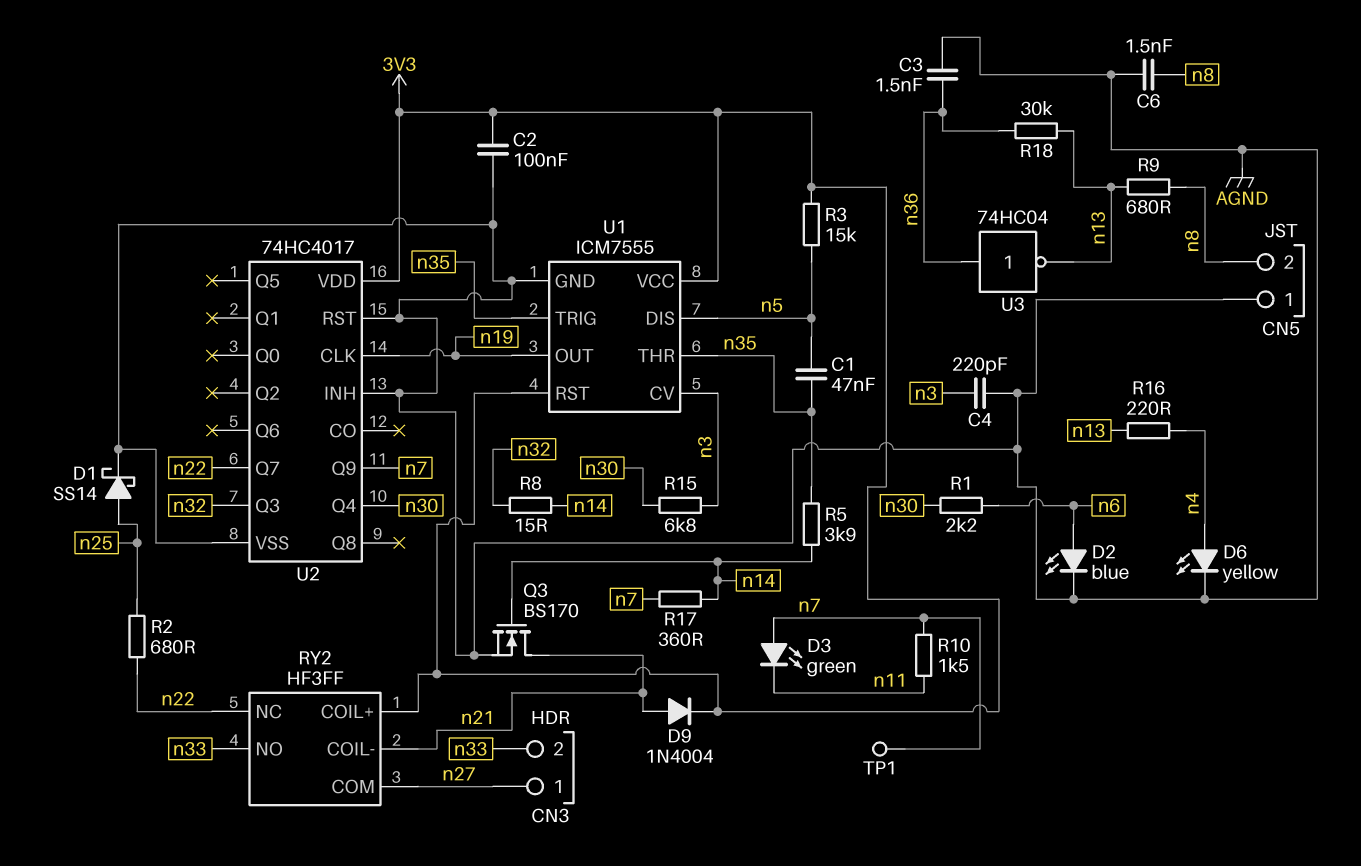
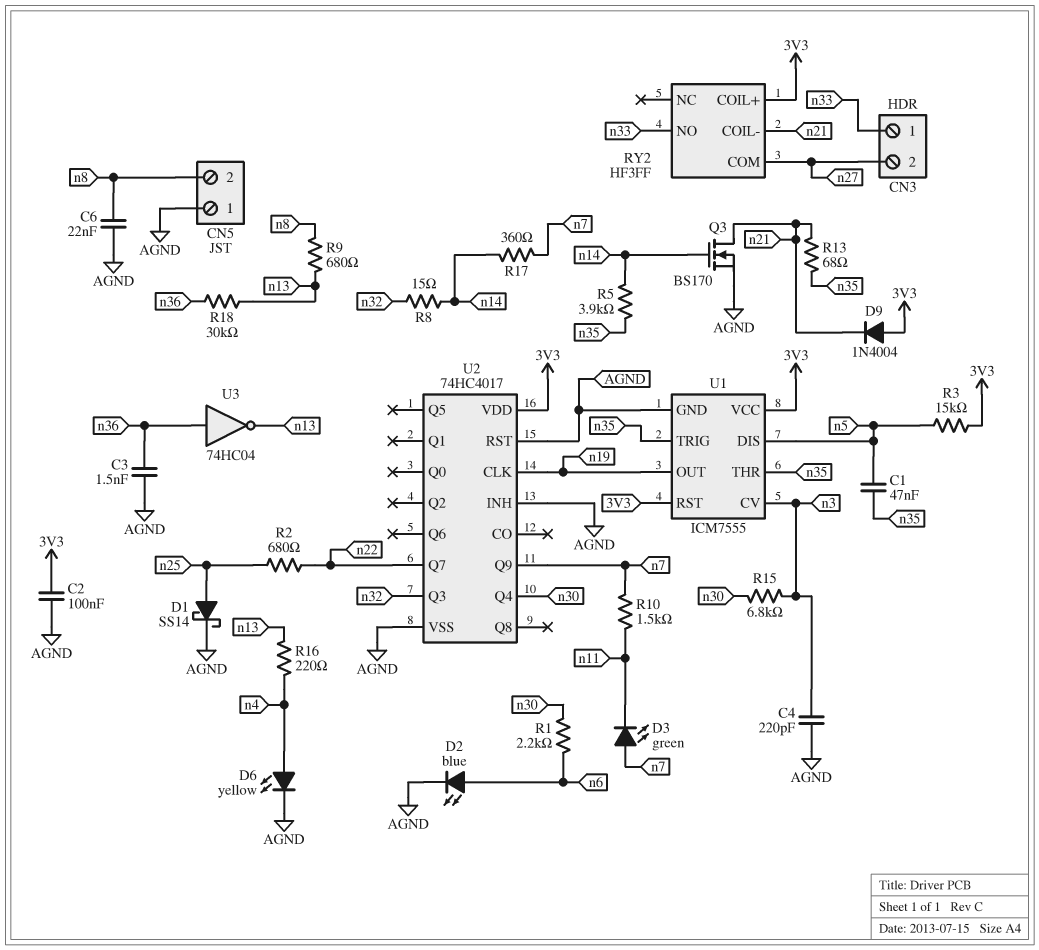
C6: 1.5nF (AGND, n8) -> 22nF (AGND, n8)
CN3 pin 1: n27 -> n33
CN3 pin 2: n33 -> n27
D9: diode 1N4004 (A n21, K 3V3) -> diode 1N4004 (A 3V3, K n21)
R13: none -> 68 (n21, n35)
RY2 pin NC: n22 -> none
TP1: test point (n7) -> none

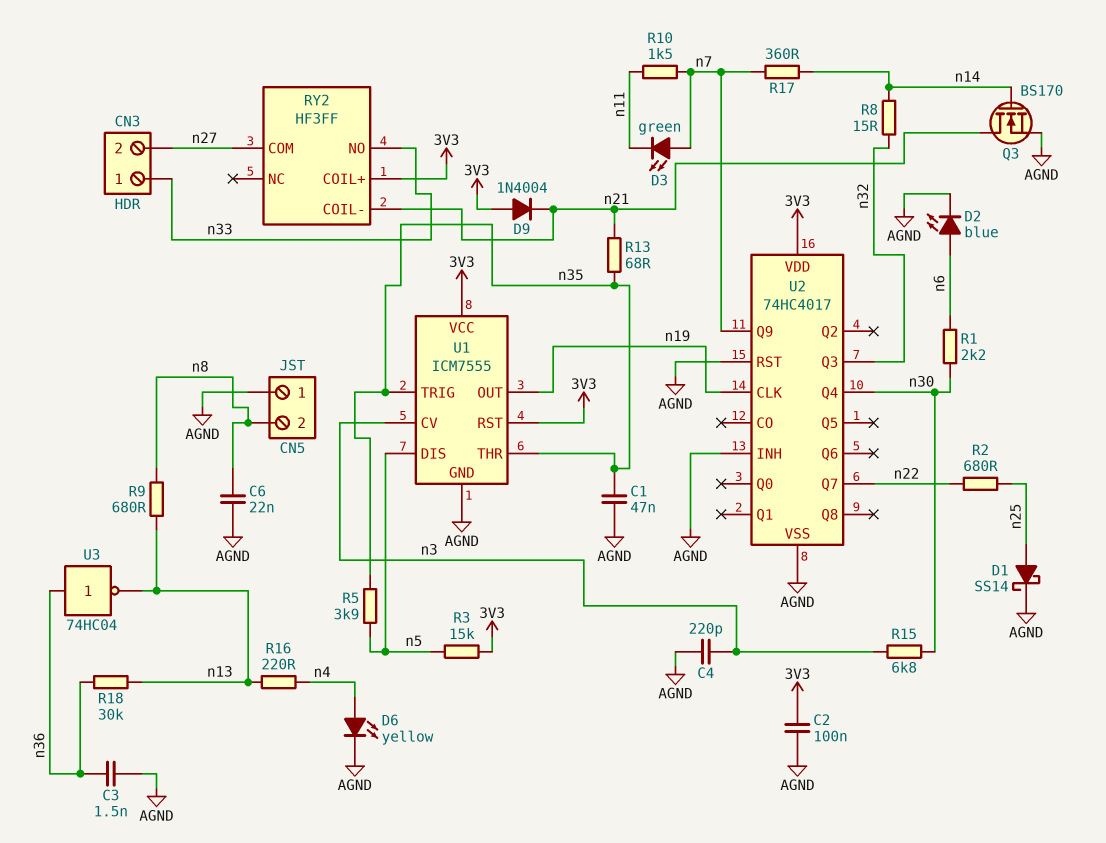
C1: 47nF (n5, n35) -> 47nF (AGND, n35)
R5: 3.9k (n14, n35) -> 3.9k (n5, n35)

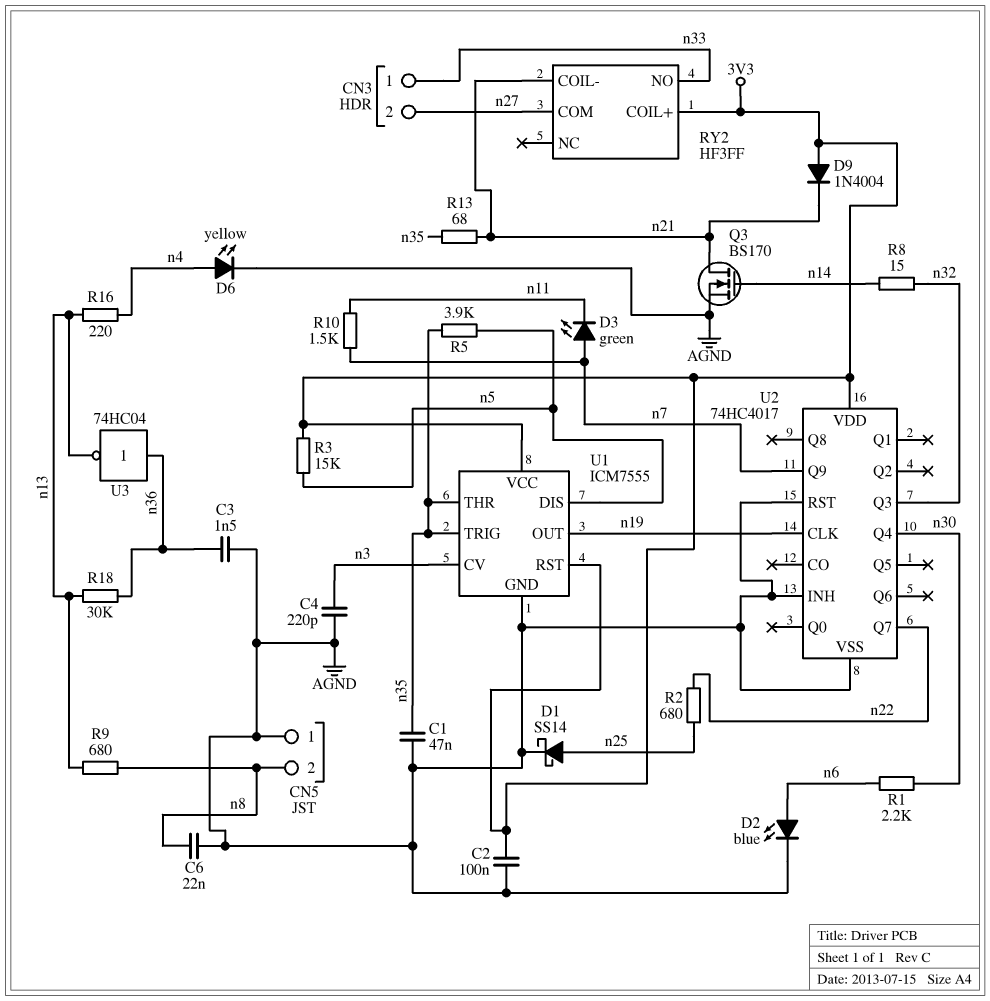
R15: 6.8k (n3, n30) -> none
R17: 360 (n7, n14) -> none

